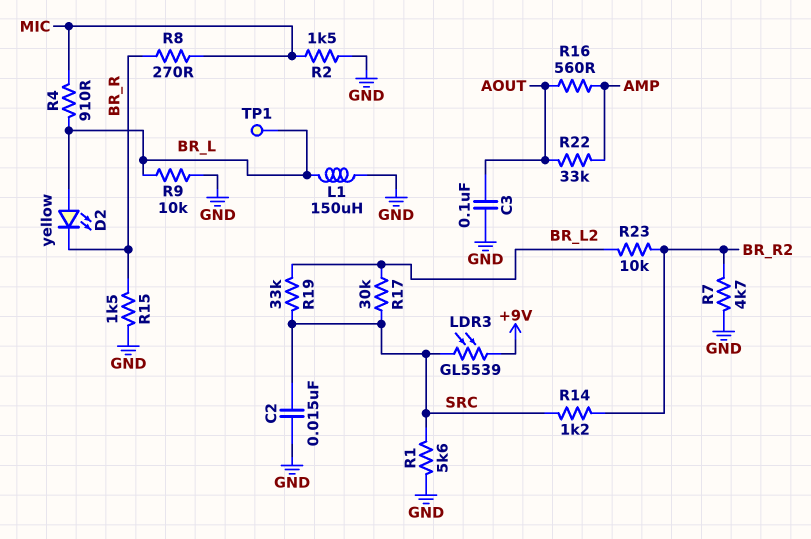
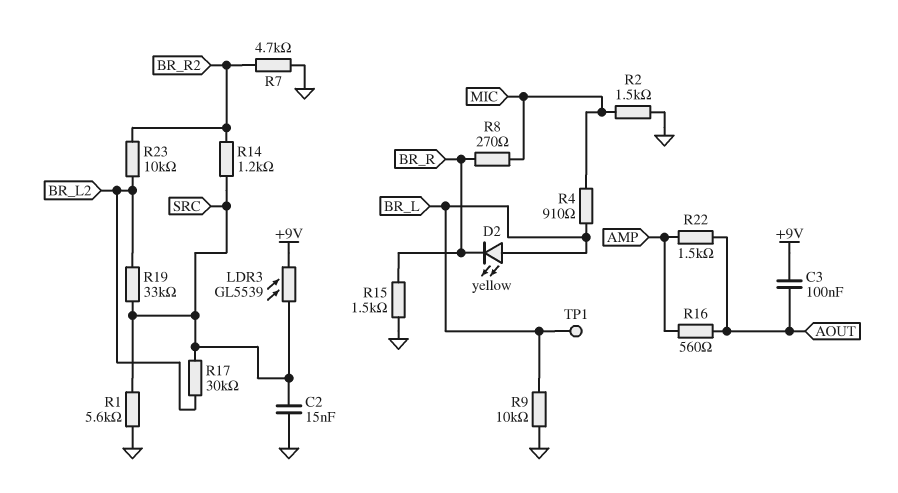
C3: 100nF (AOUT, GND) -> 100nF (+9V, AOUT)
L1: 150uH (BR_L, GND) -> none
R22: 33k (AMP, AOUT) -> 1.5k (AMP, AOUT)

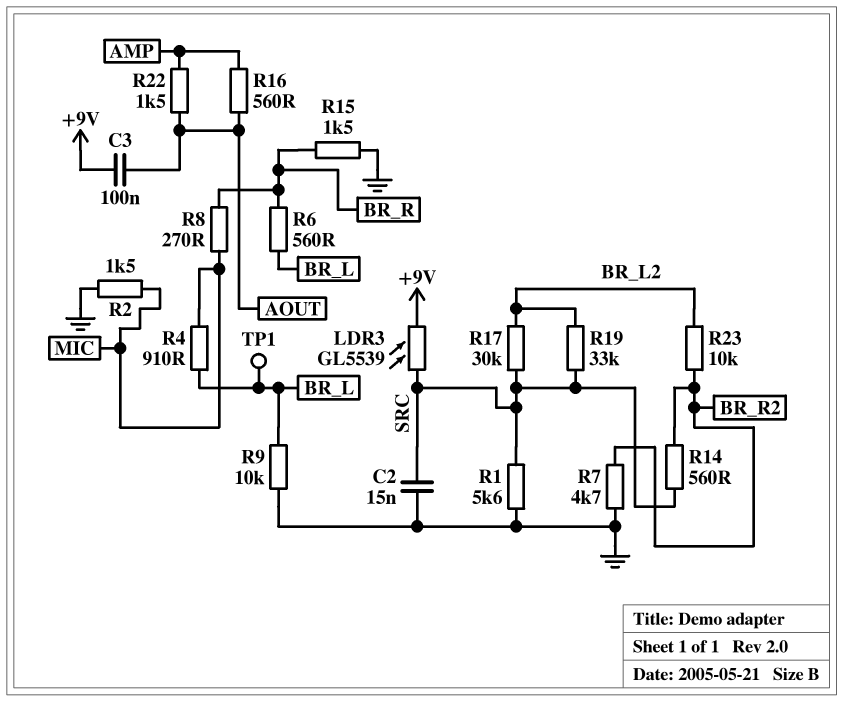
D2: LED yellow (A BR_L, K BR_R) -> none
R6: none -> 560 (BR_L, BR_R)
R14: 1.2k (BR_R2, SRC) -> 560 (BR_R2, SRC)

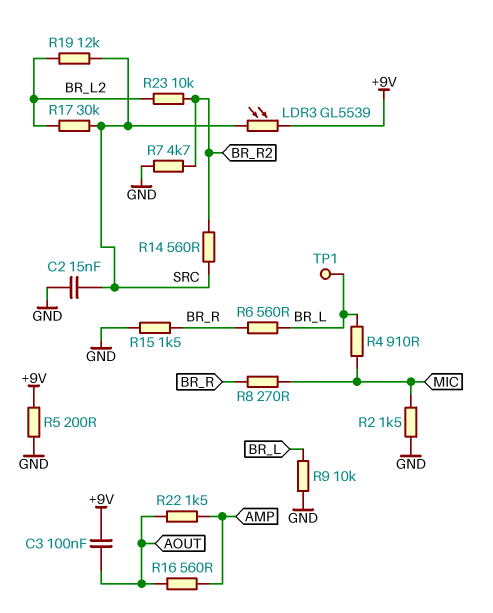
R1: 5.6k (GND, SRC) -> none
R5: none -> 200 (+9V, GND)
R19: 33k (BR_L2, SRC) -> 12k (BR_L2, SRC)

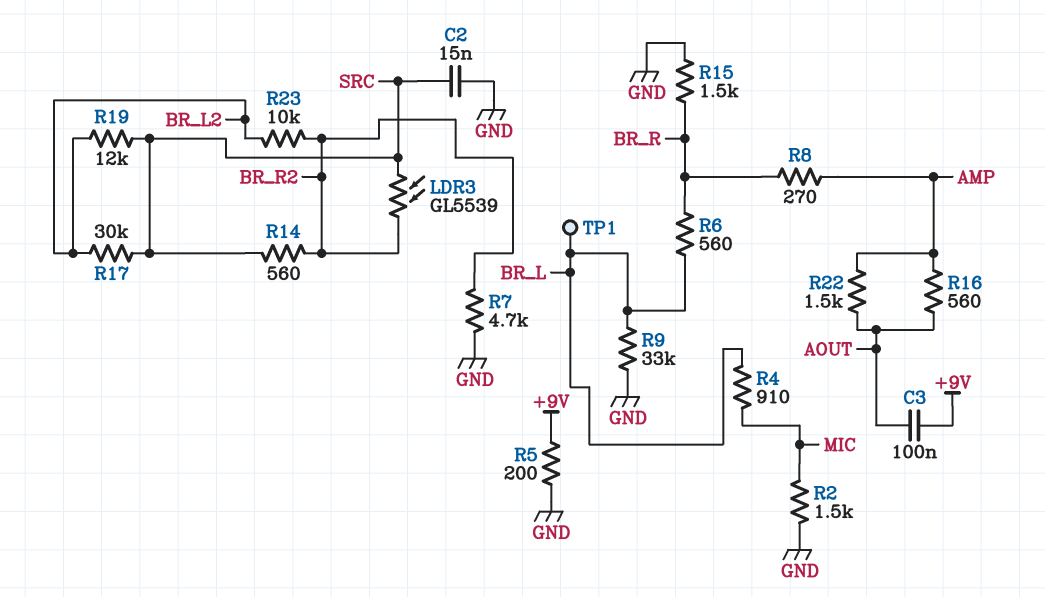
LDR3: GL5539 (+9V, SRC) -> GL5539 (BR_R2, SRC)
R8: 270 (BR_R, MIC) -> 270 (AMP, BR_R)
R9: 10k (BR_L, GND) -> 33k (BR_L, GND)

